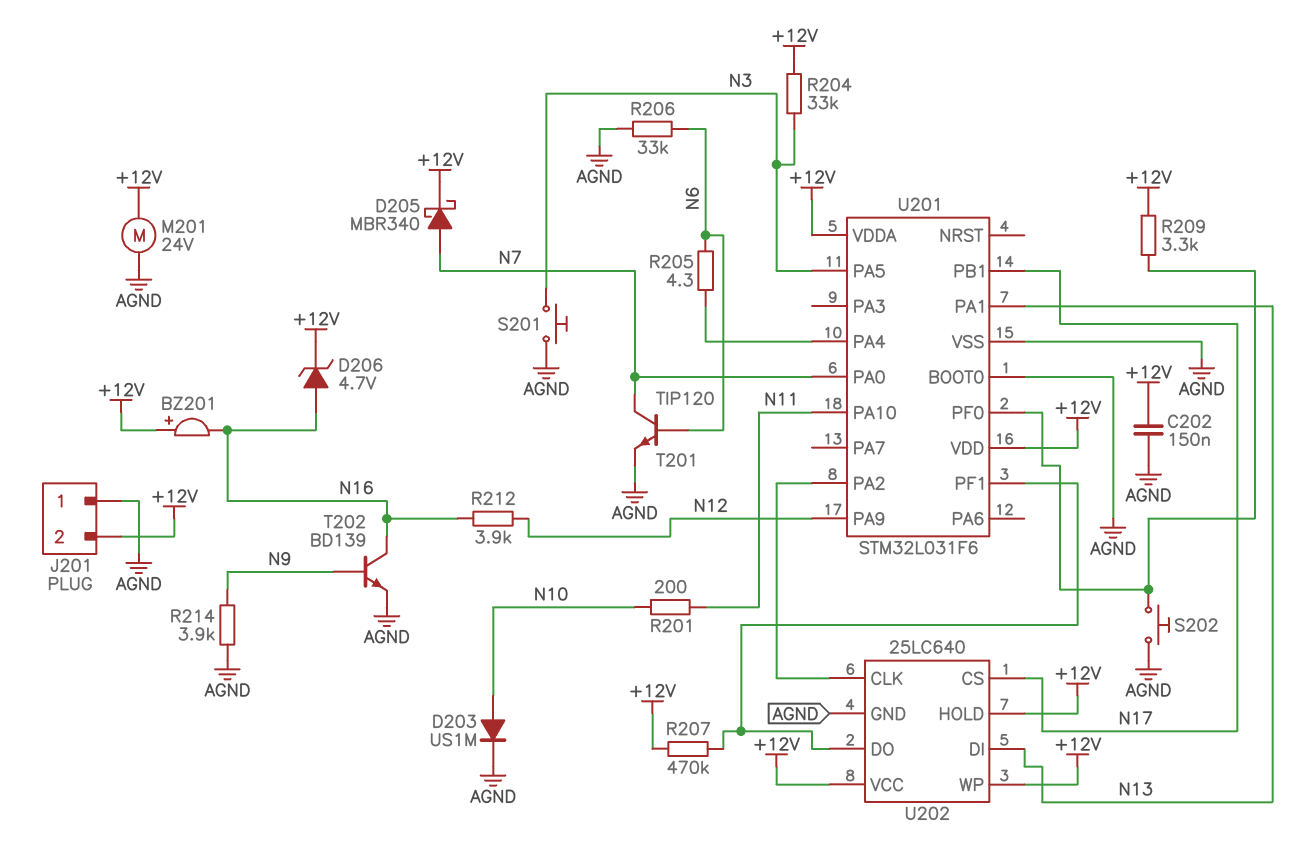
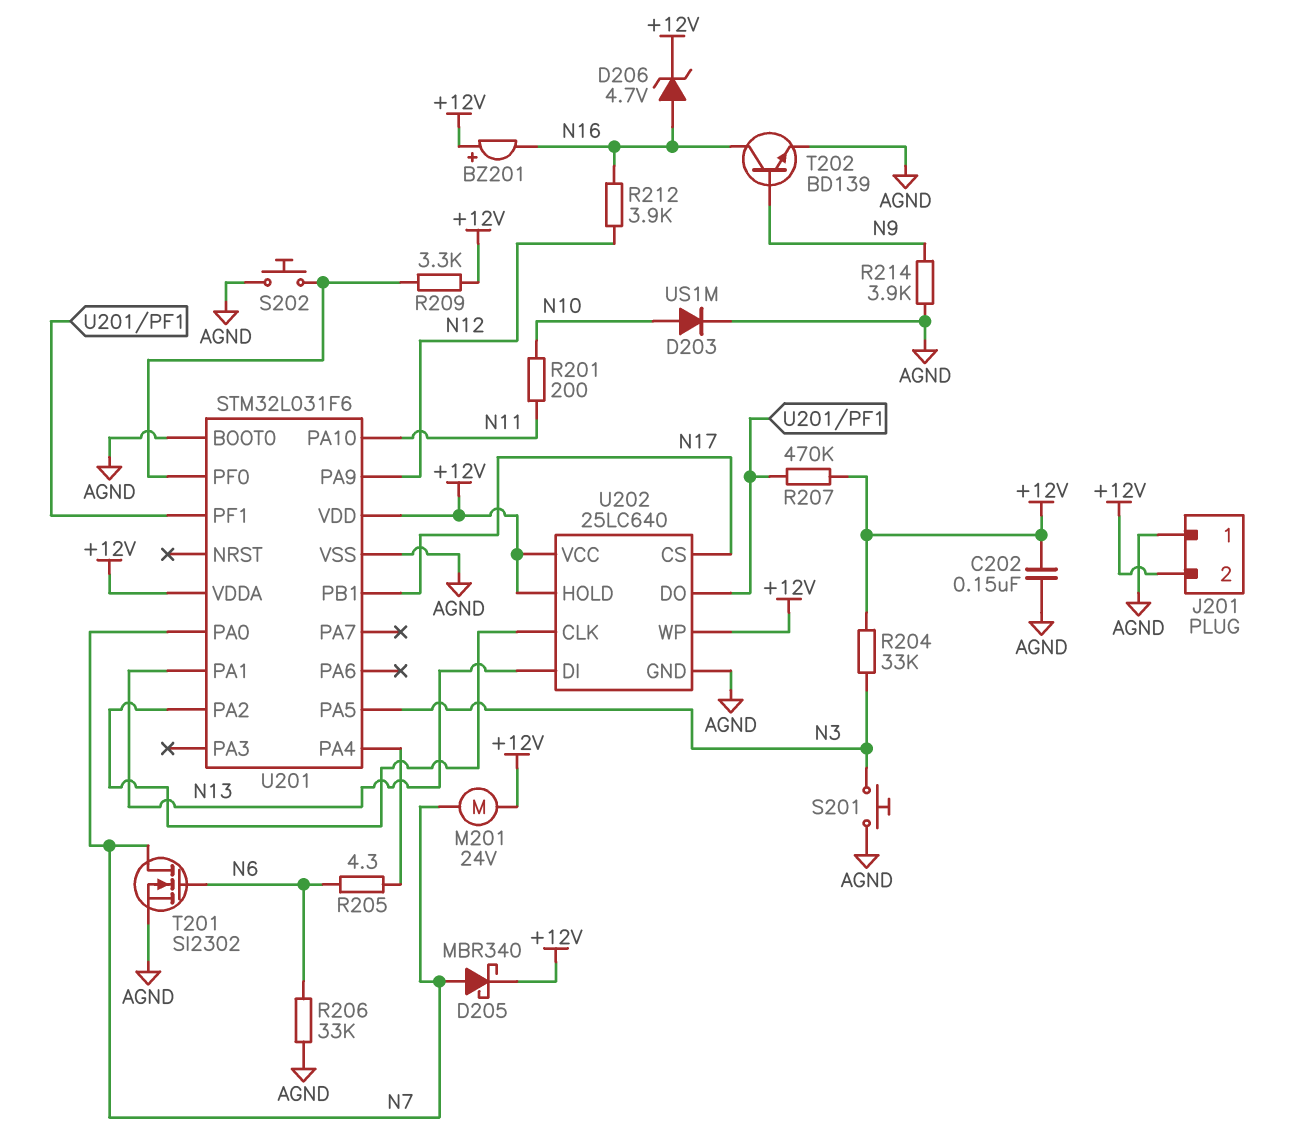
M201: motor 24V (+12V, AGND) -> motor 24V (+12V, N7)
T201: NPN TIP120 (B N6, C N7, E AGND) -> NMOS SI2302 (G N6, D N7, S AGND)

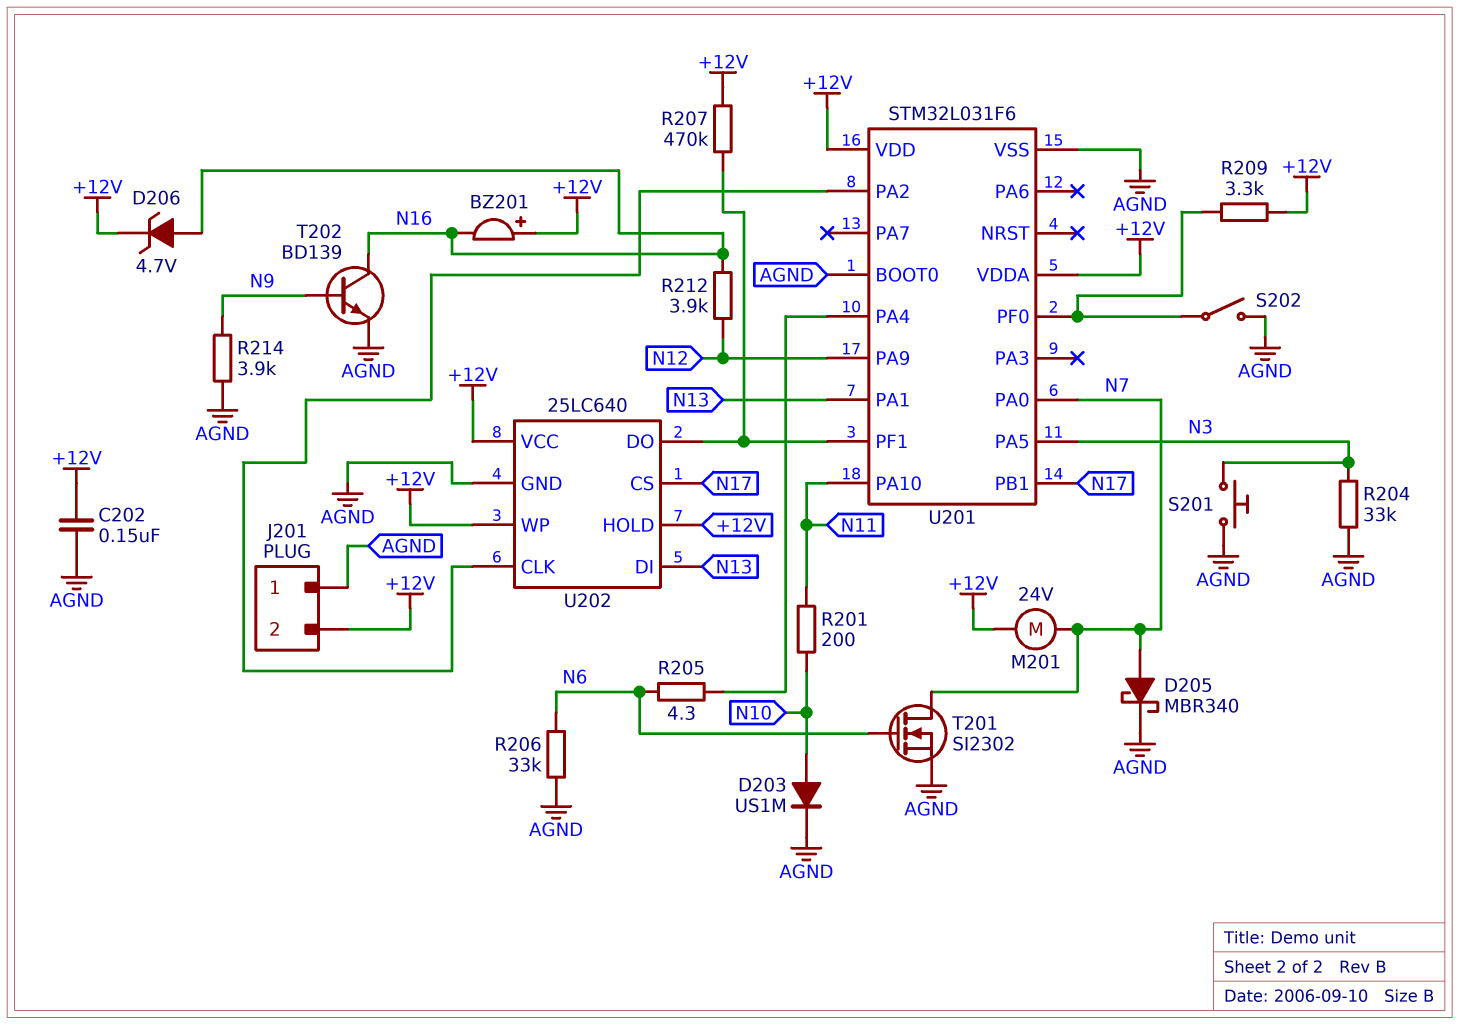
D205: schottky MBR340 (A N7, K +12V) -> schottky MBR340 (A N7, K AGND)
R204: 33k (+12V, N3) -> 33k (AGND, N3)
S202: button (AGND, U201/PF0) -> switch (AGND, U201/PF0)

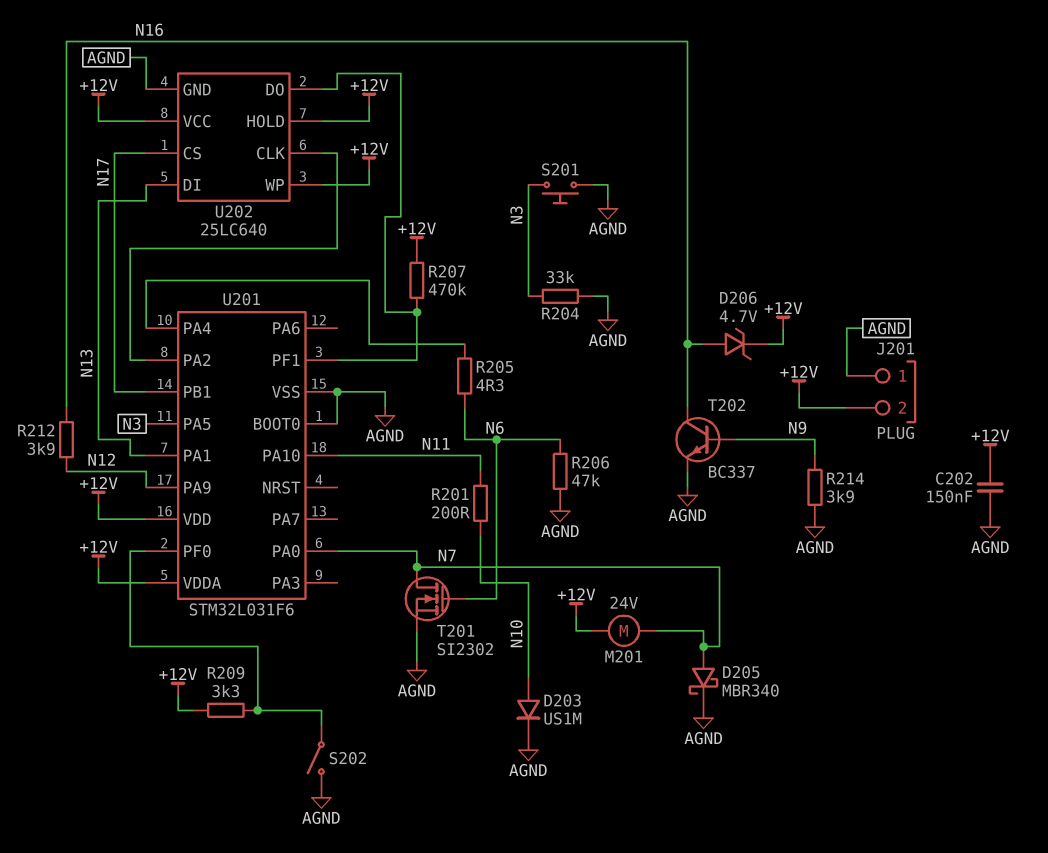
BZ201: buzzer (plus +12V, minus N16) -> none
R206: 33k (AGND, N6) -> 47k (AGND, N6)
T202: NPN BD139 (B N9, C N16, E AGND) -> NPN BC337 (B N9, C N16, E AGND)

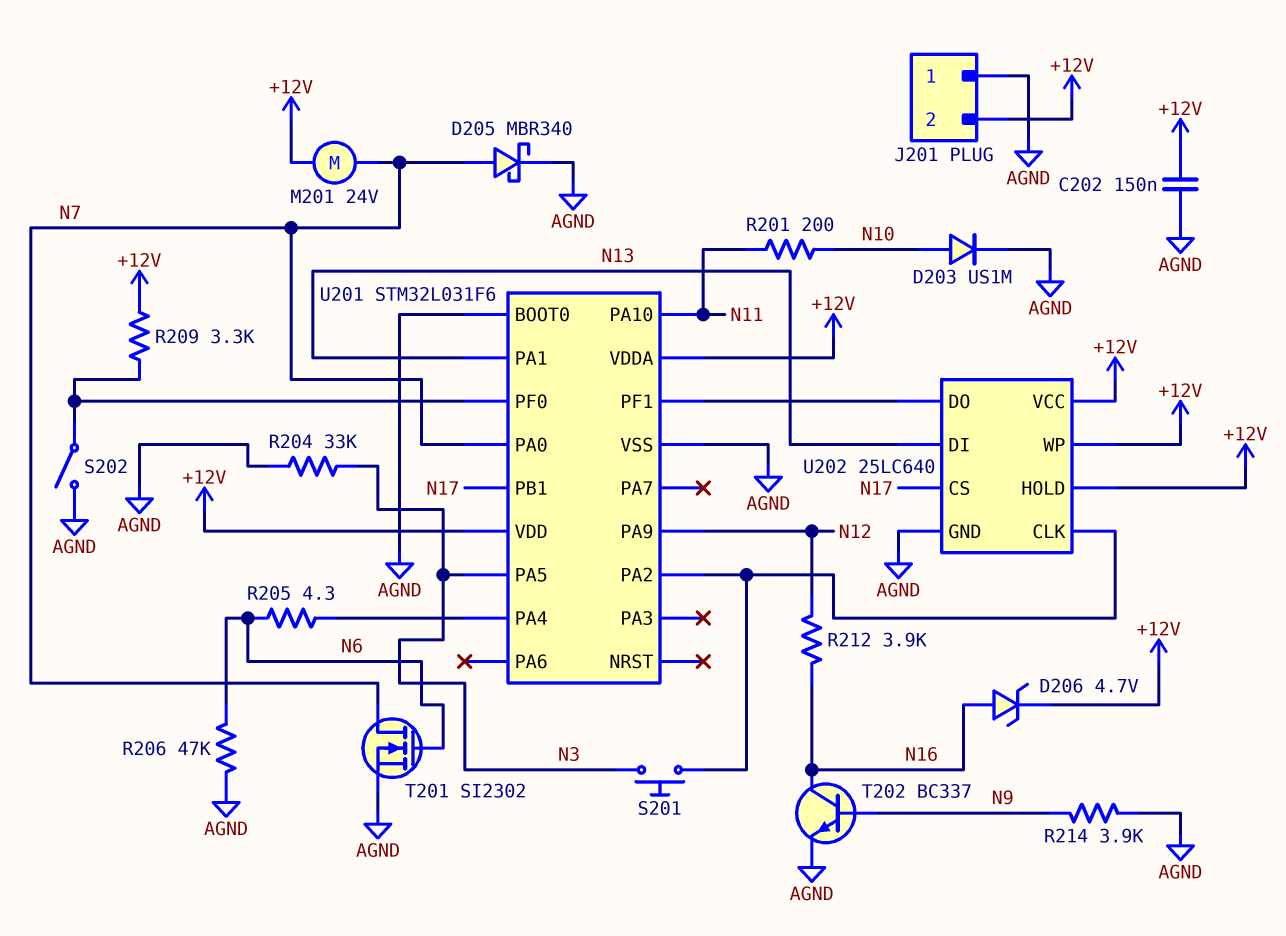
R207: 470k (+12V, U201/PF1) -> none
S201: button (AGND, N3) -> button (N3, U201/PA2)

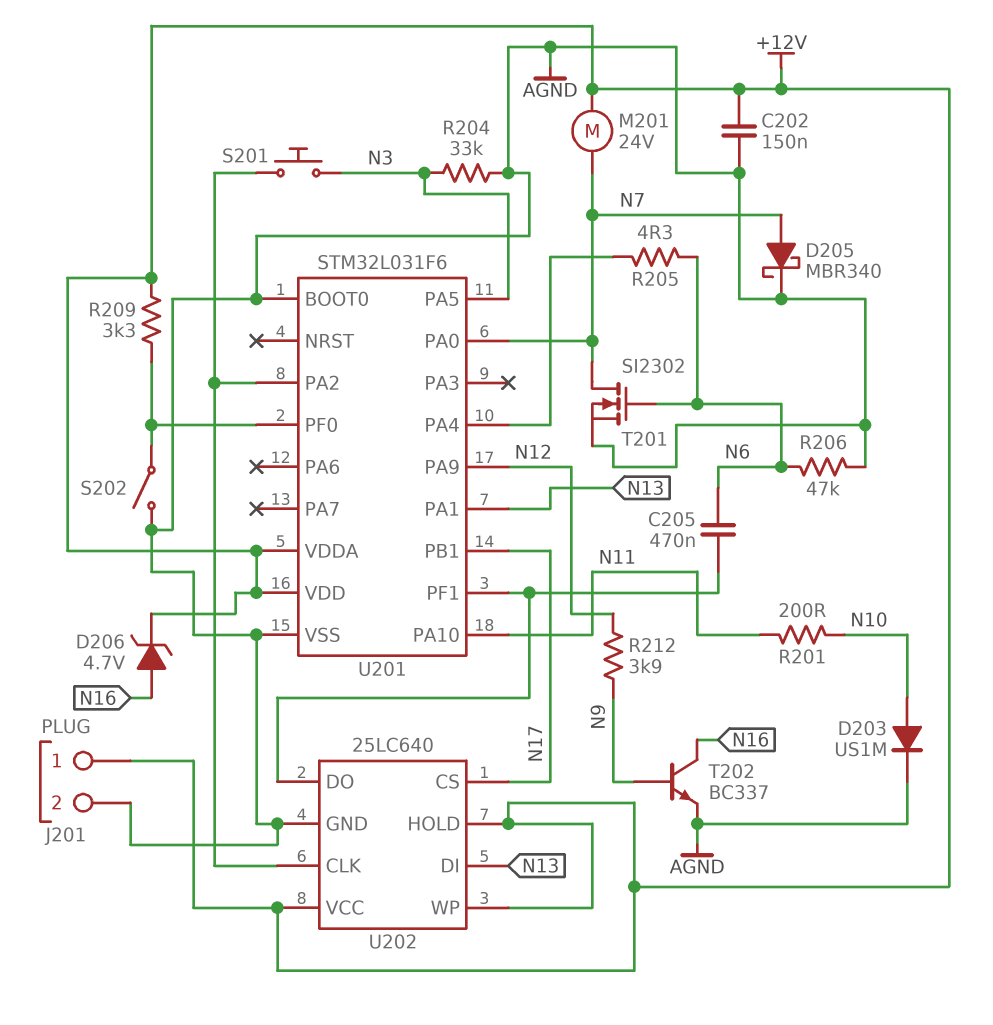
C205: none -> 470nF (N6, U201/PF1)
J201 pin 1: AGND -> +12V
J201 pin 2: +12V -> AGND
R212: 3.9k (N12, N16) -> 3.9k (N9, N12)
R214: 3.9k (AGND, N9) -> none

